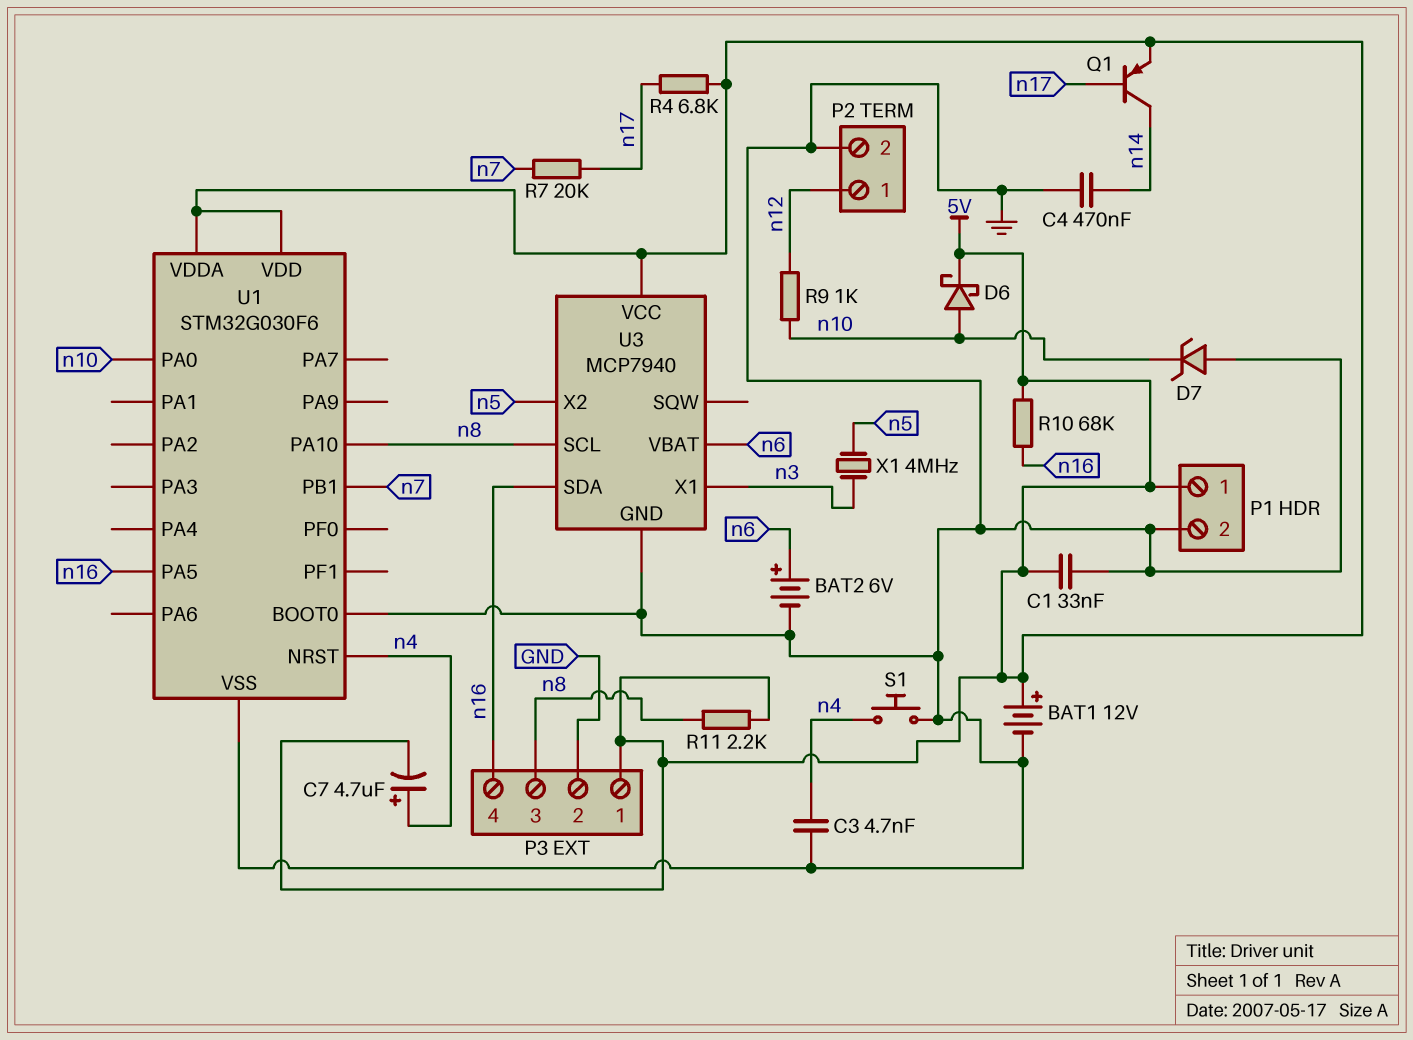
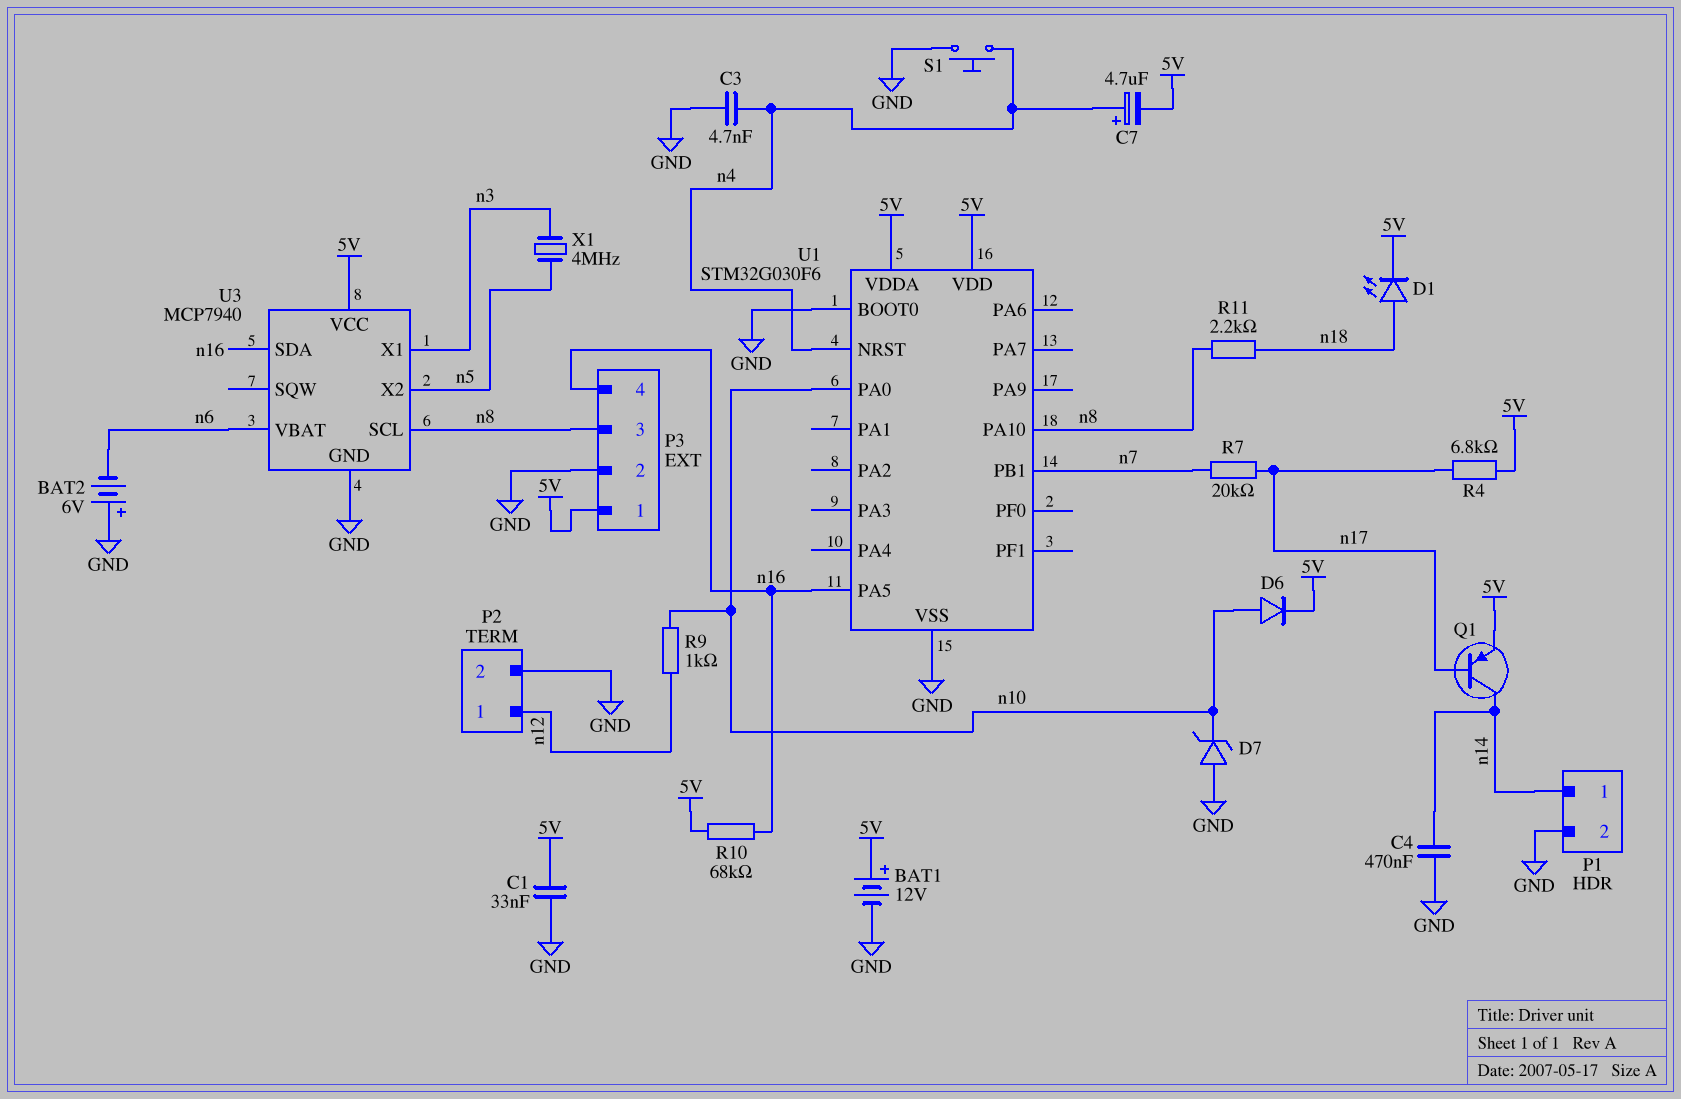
BAT2: 6V (plus n6, minus GND) -> 6V (plus GND, minus n6)
D1: none -> LED (A n18, K 5V)
D6: schottky (A n10, K 5V) -> diode (A n10, K 5V)
P1 pin 1: 5V -> n14
R11: 2.2k (5V, n8) -> 2.2k (n8, n18)

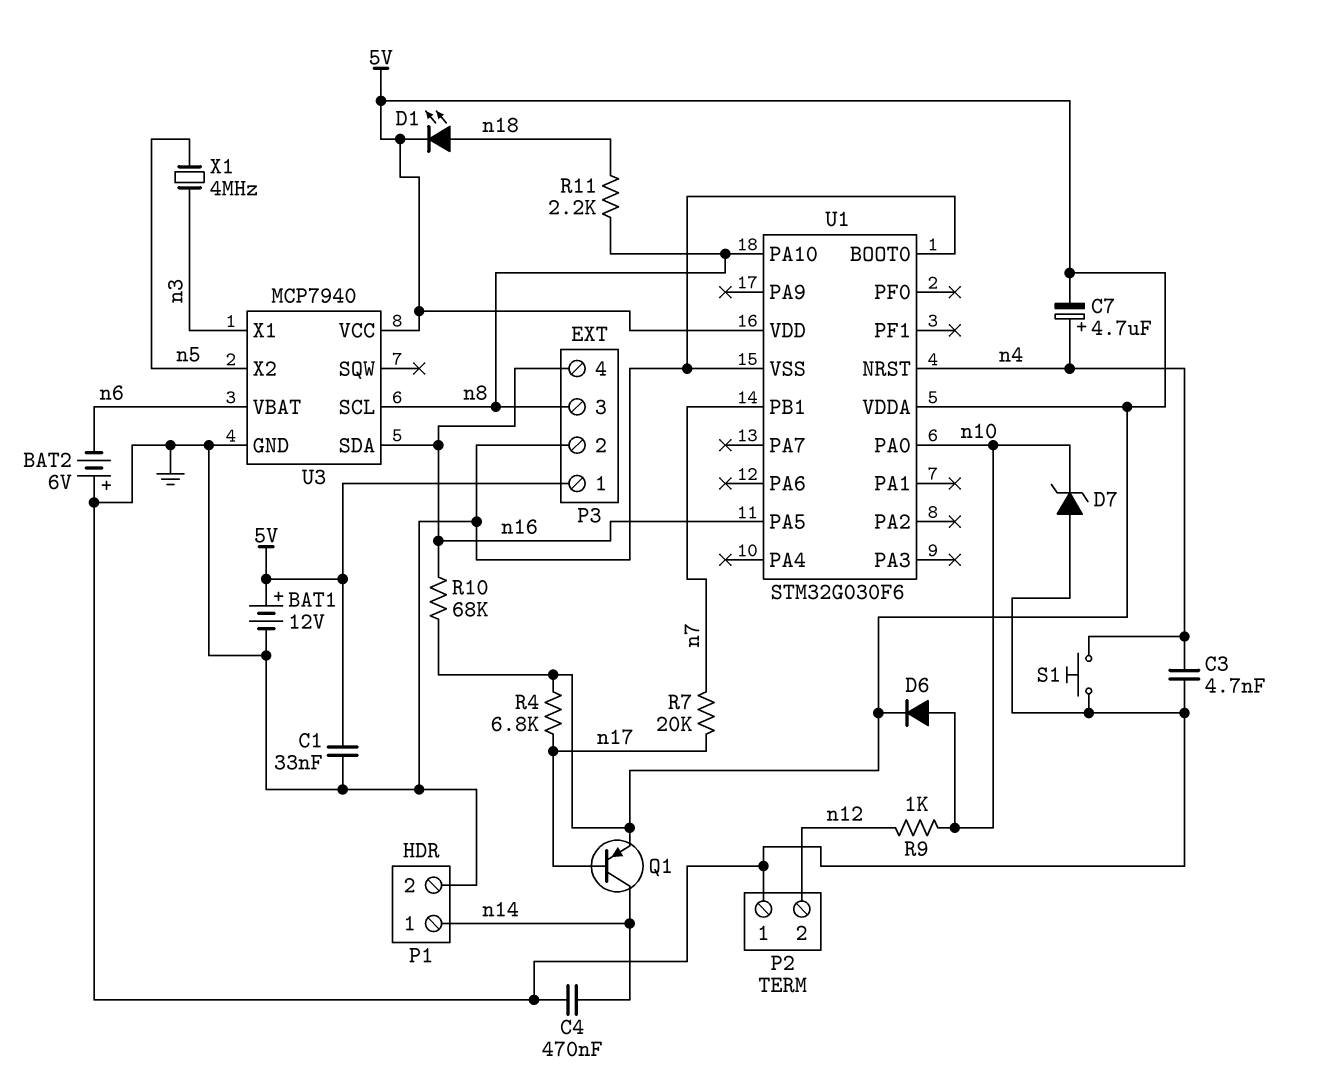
P2 pin 1: n12 -> GND
P2 pin 2: GND -> n12

